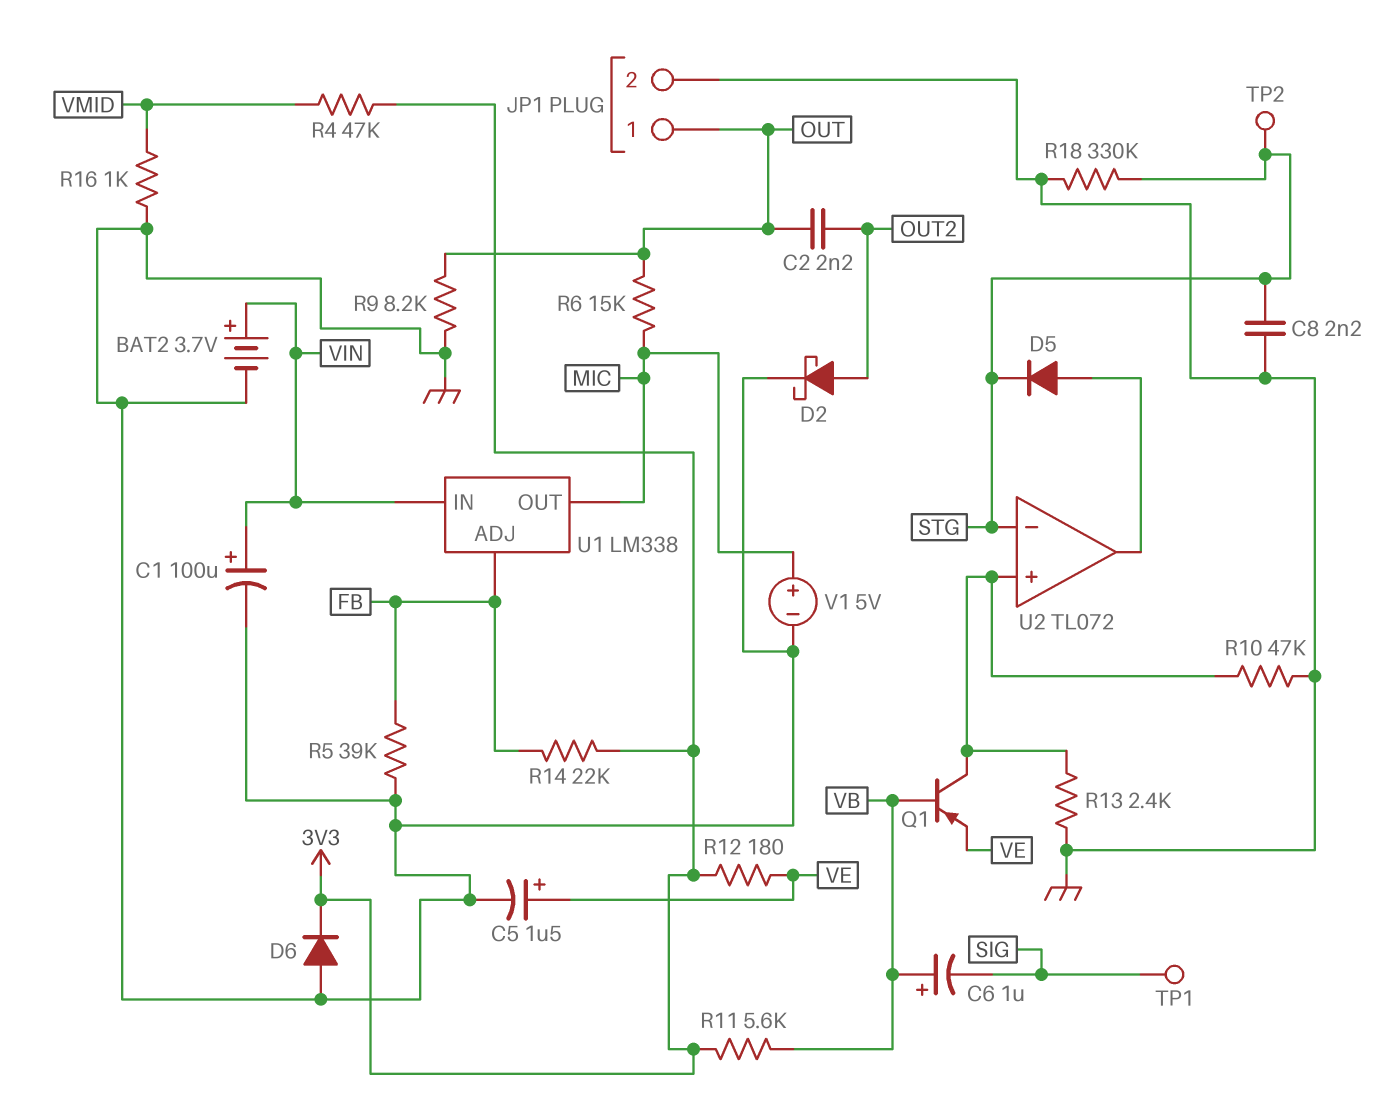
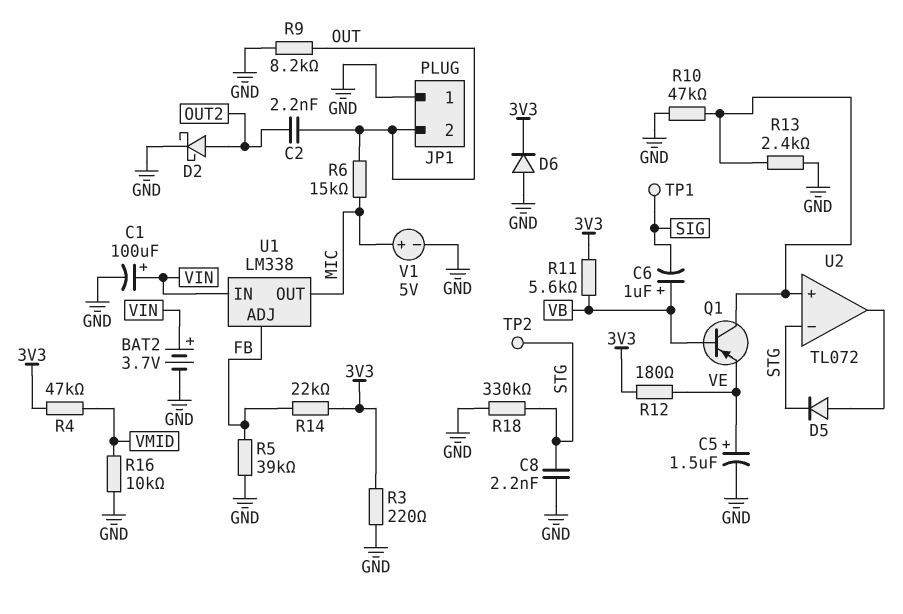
JP1 pin 1: OUT -> GND
JP1 pin 2: GND -> OUT
R3: none -> 220 (3V3, GND)
R16: 1k (GND, VMID) -> 10k (GND, VMID)

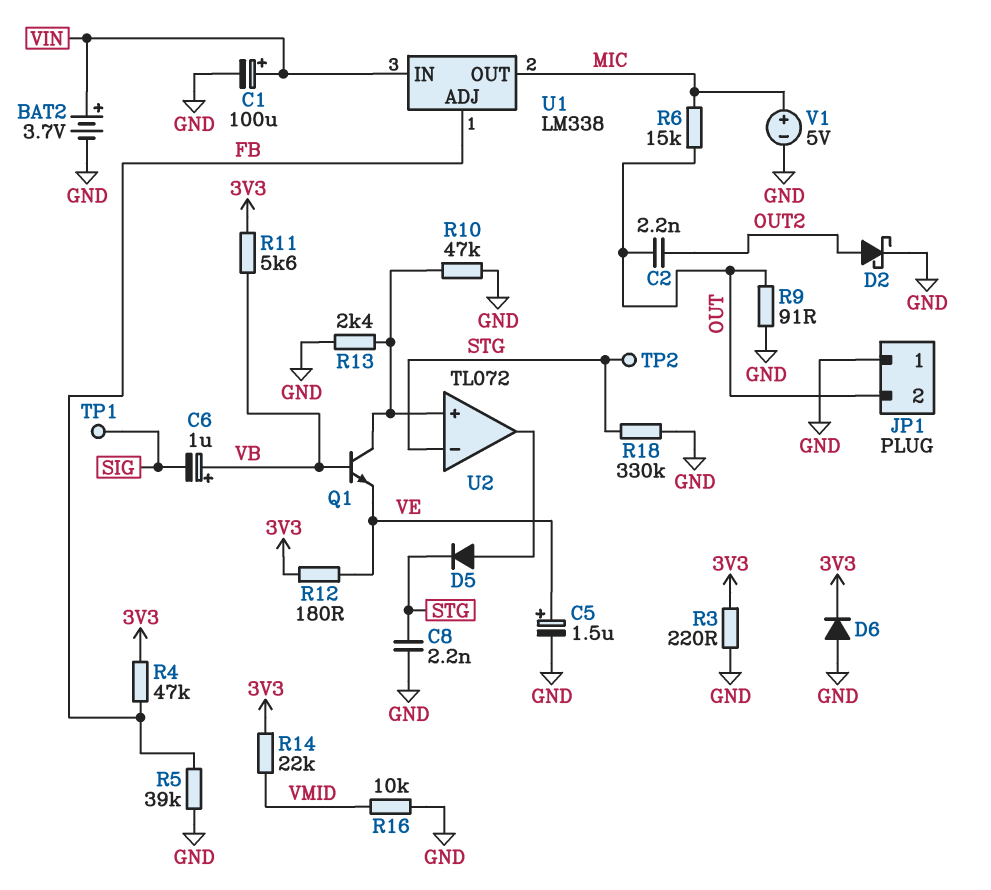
Q1: PNP (B VB, C U2/in+, E VE) -> NPN (B VB, C U2/in+, E VE)
R4: 47k (3V3, VMID) -> 47k (3V3, FB)
R9: 8.2k (GND, OUT) -> 91 (GND, OUT)
R14: 22k (3V3, FB) -> 22k (3V3, VMID)

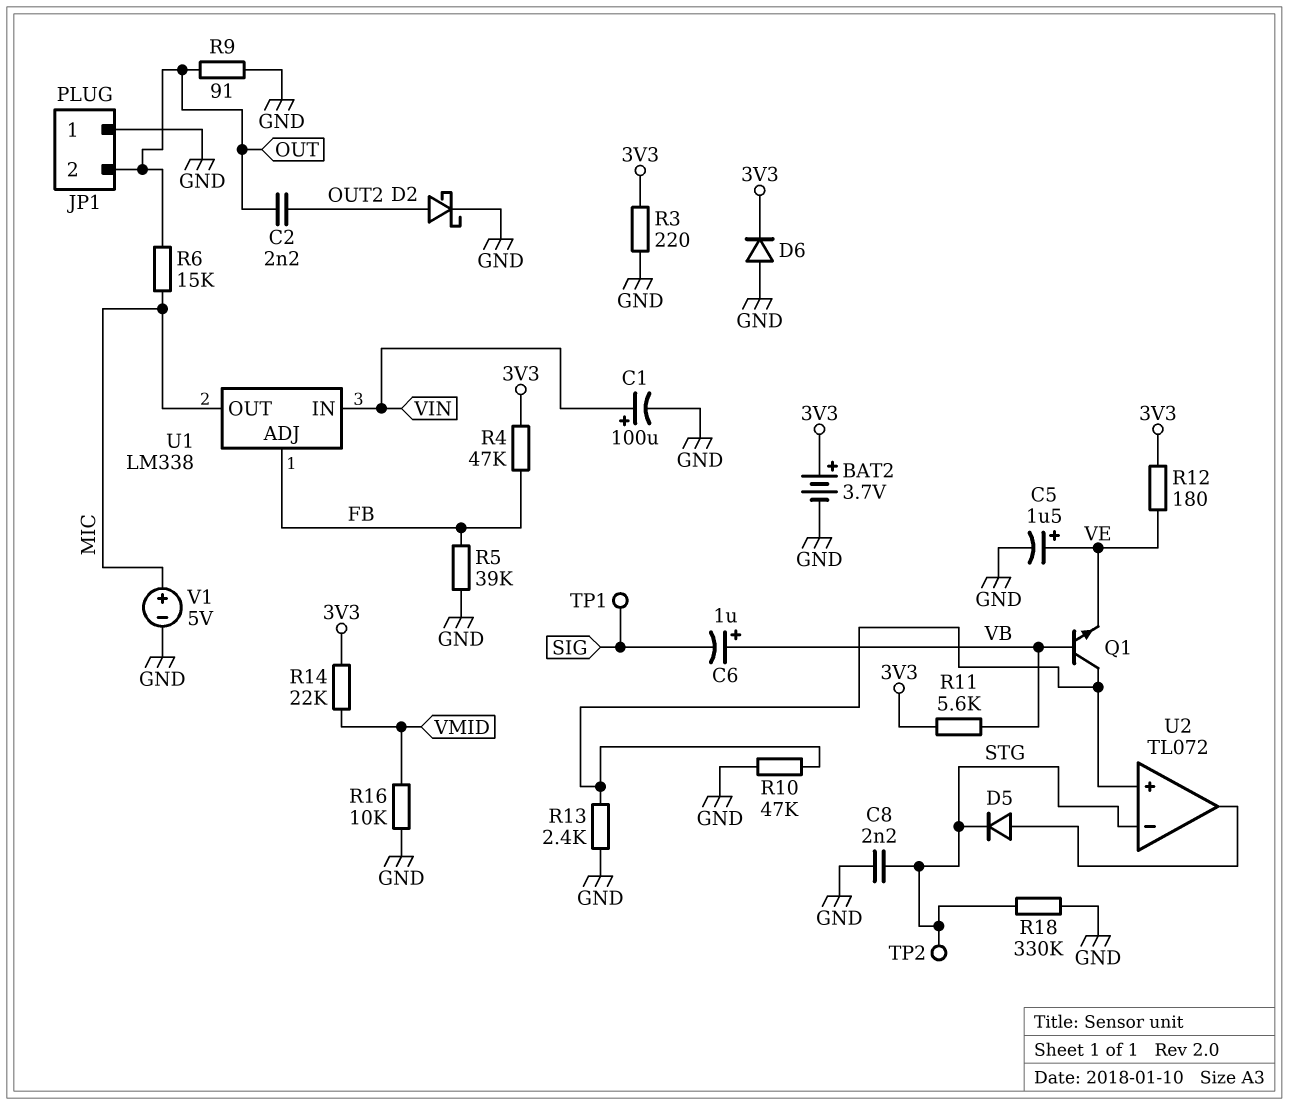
BAT2: 3.7V (plus VIN, minus GND) -> 3.7V (plus 3V3, minus GND)

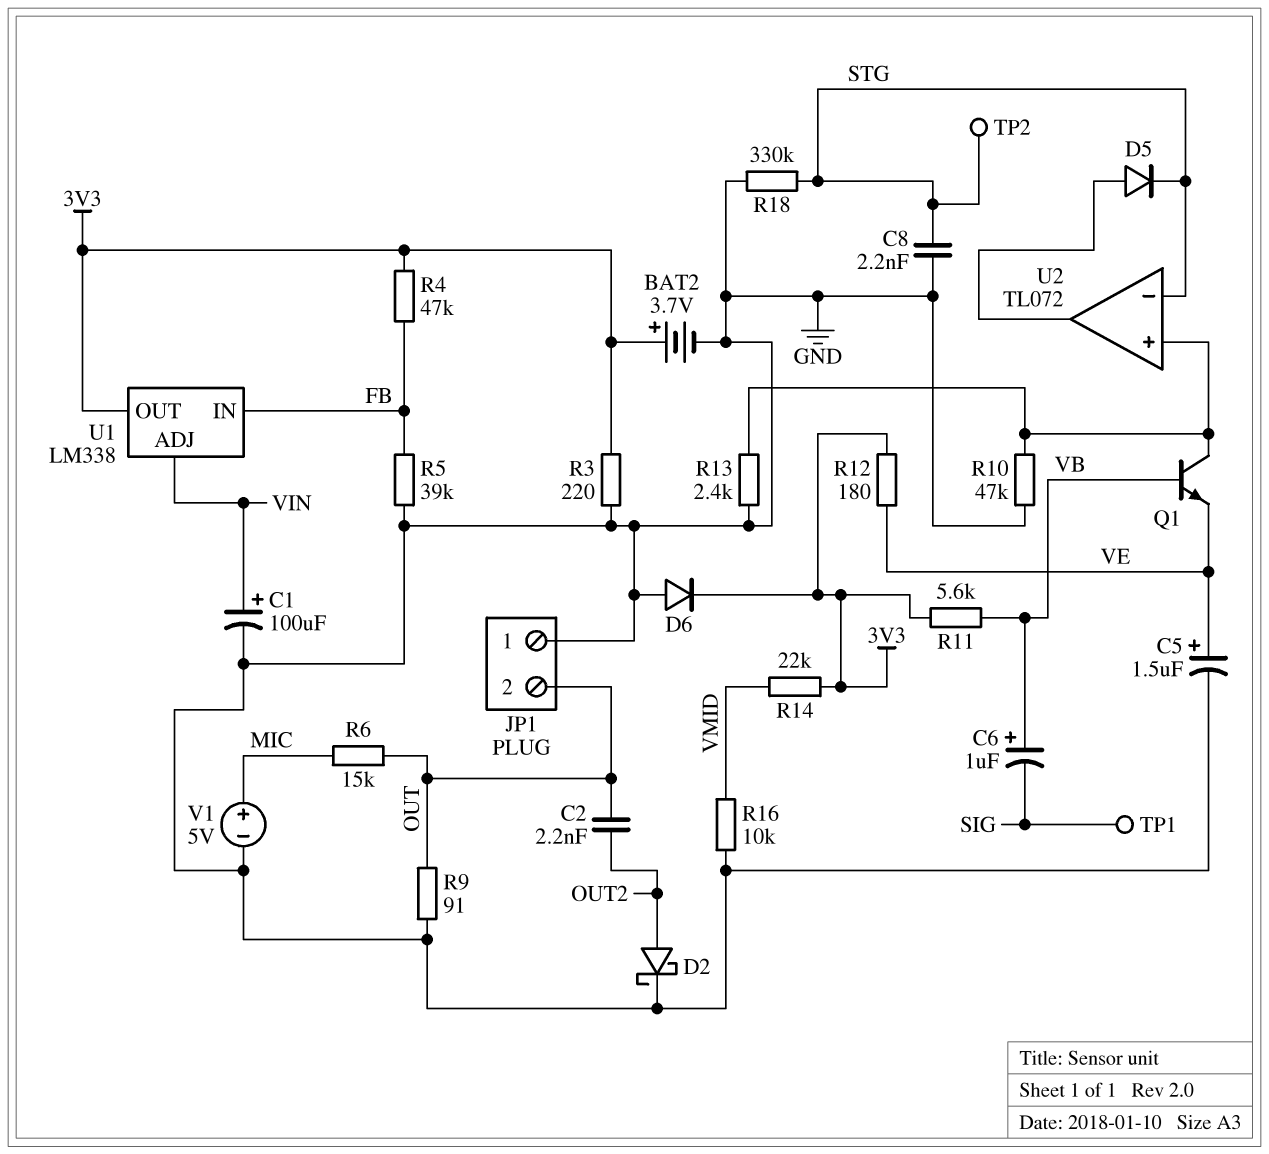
U1 pin ADJ: FB -> VIN
U1 pin IN: VIN -> FB
U1 pin OUT: MIC -> 3V3

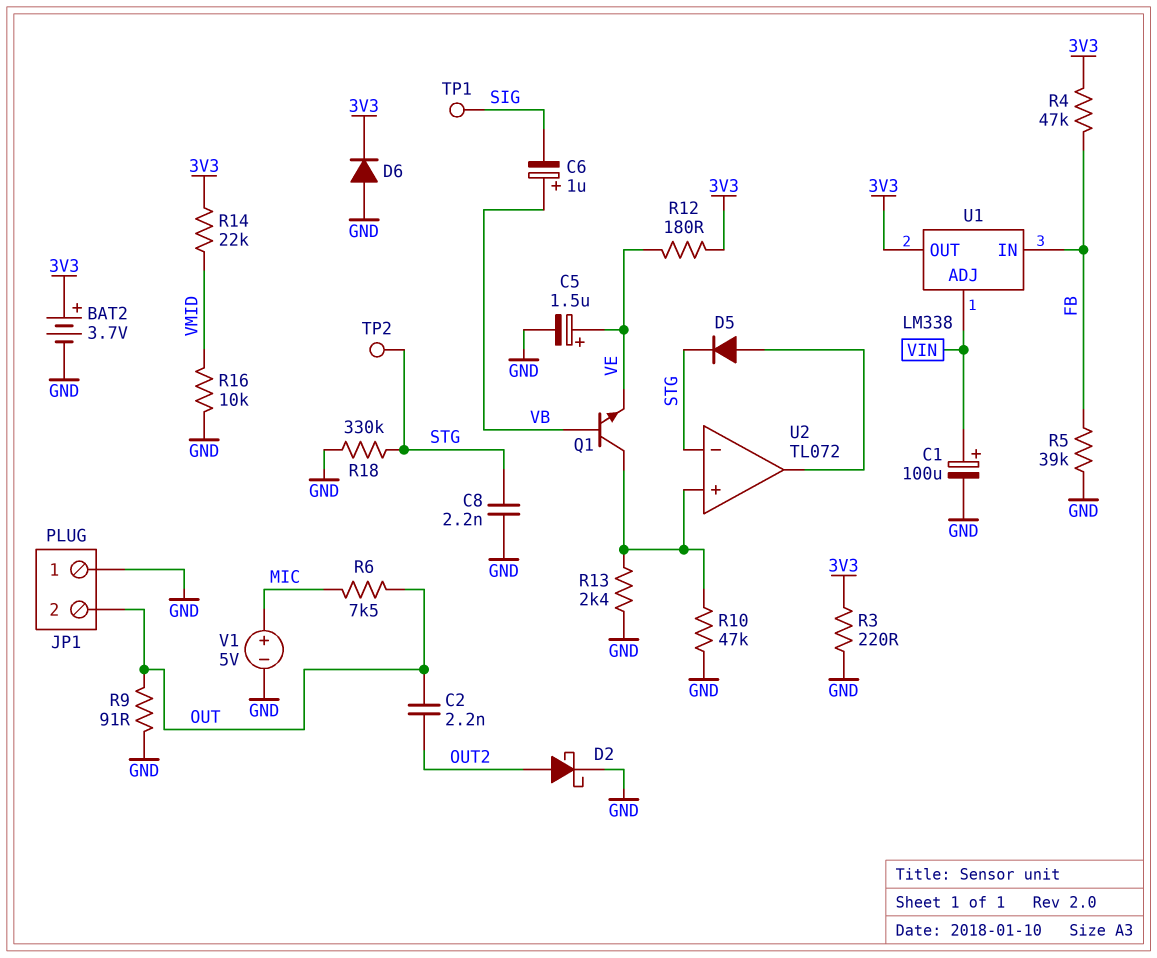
R6: 15k (MIC, OUT) -> 7.5k (MIC, OUT)
R11: 5.6k (3V3, VB) -> none

